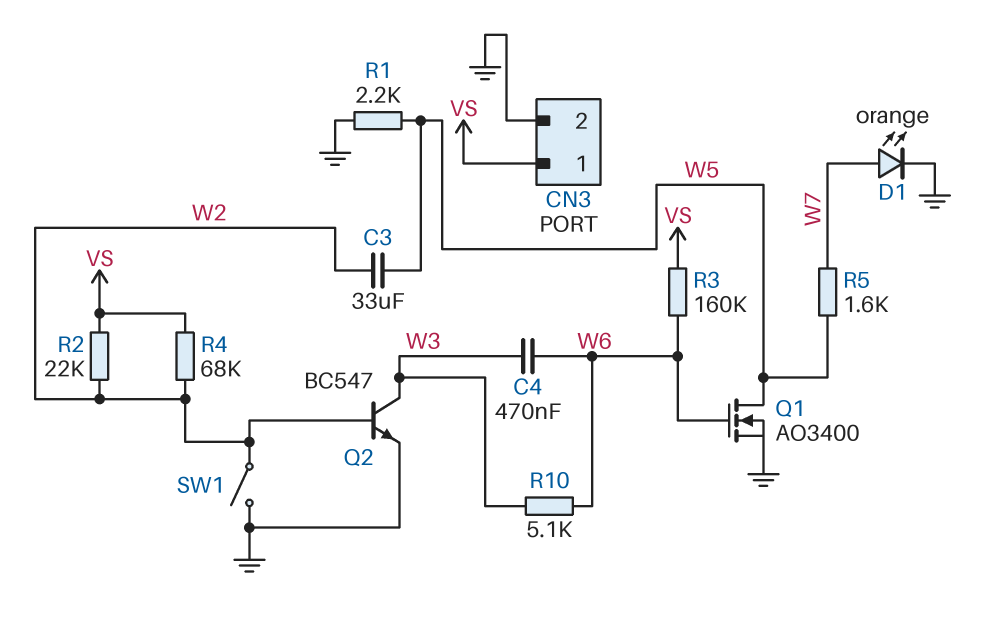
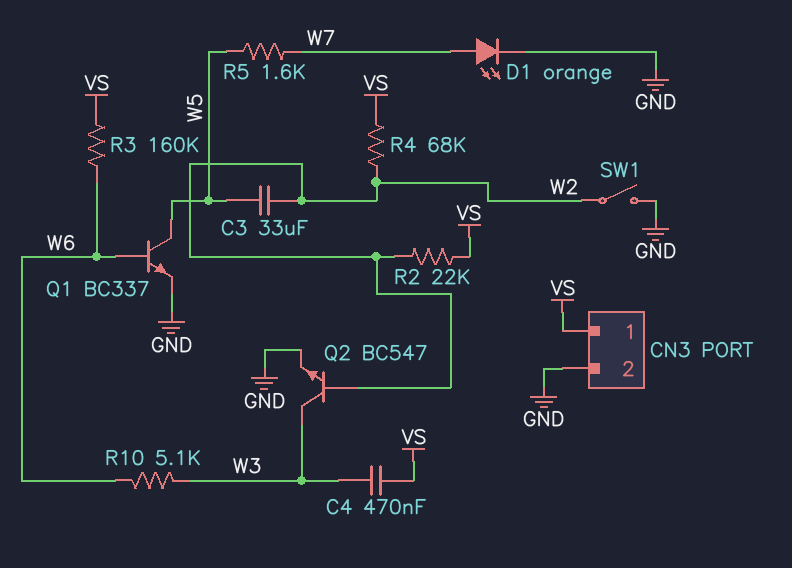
C4: 470nF (W3, W6) -> 470nF (VS, W3)
Q1: NMOS AO3400 (G W6, D W5, S GND) -> NPN BC337 (B W6, C W5, E GND)
R1: 2.2k (GND, W5) -> none

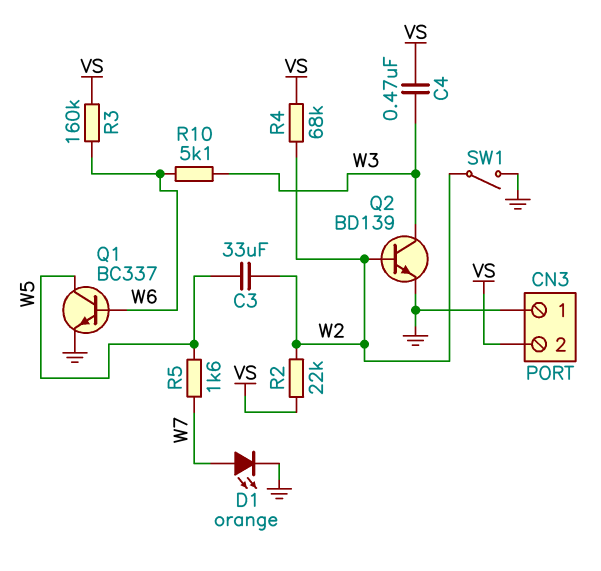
CN3 pin 1: VS -> GND
CN3 pin 2: GND -> VS
Q2: NPN BC547 (B W2, C W3, E GND) -> NPN BD139 (B W2, C W3, E GND)

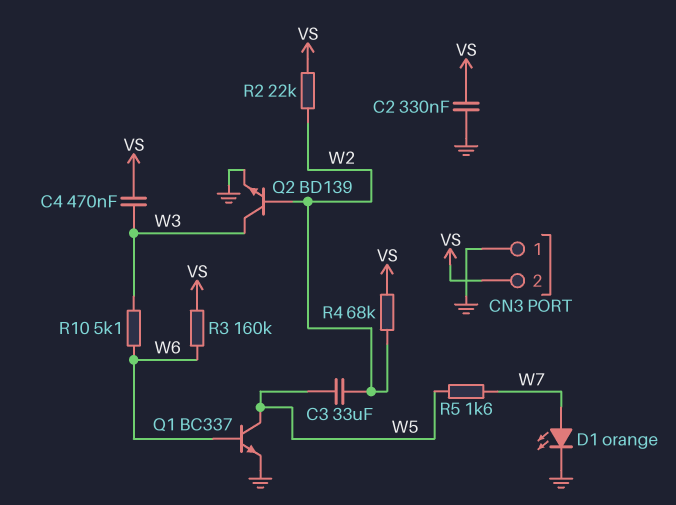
C2: none -> 330nF (GND, VS)
SW1: switch (GND, W2) -> none

